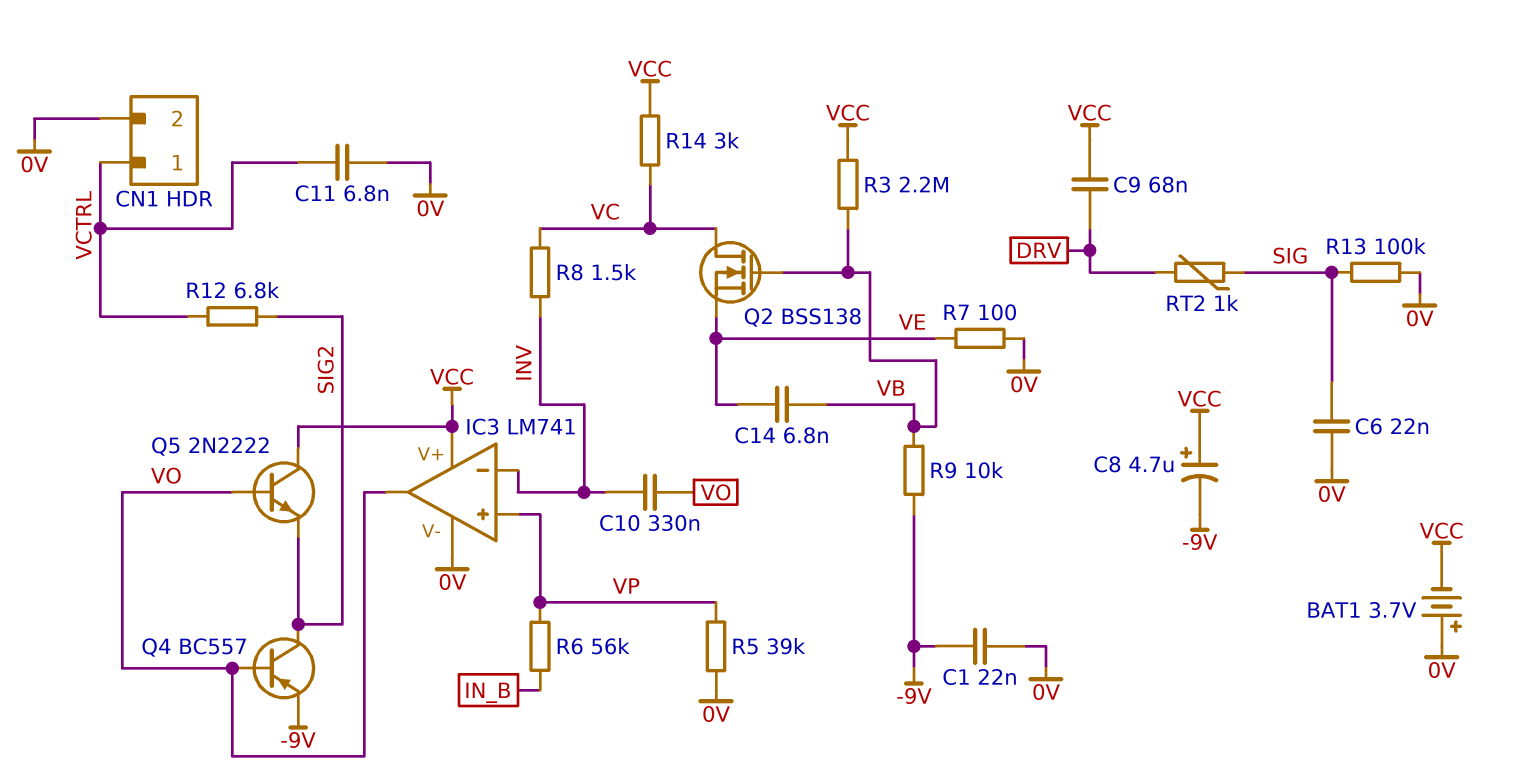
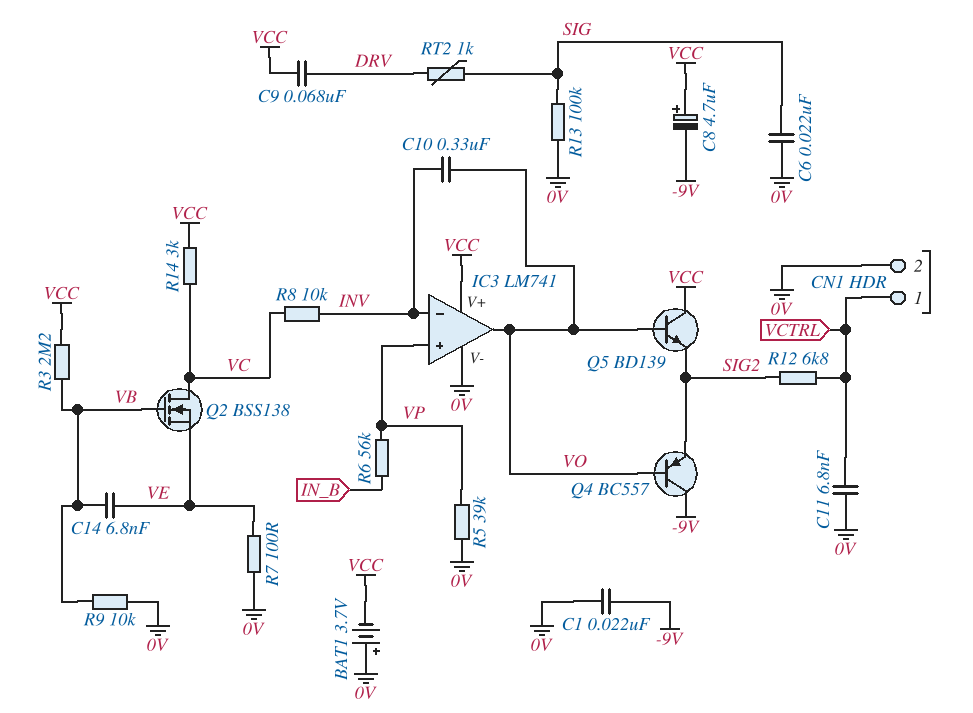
Q4: PNP BC557 (B VO, C SIG2, E -9V) -> PNP BC557 (B VO, C -9V, E SIG2)
Q5: NPN 2N2222 (B VO, C VCC, E SIG2) -> NPN BD139 (B VO, C VCC, E SIG2)
R8: 1.5k (INV, VC) -> 10k (INV, VC)
R9: 10k (-9V, VB) -> 10k (0V, VB)

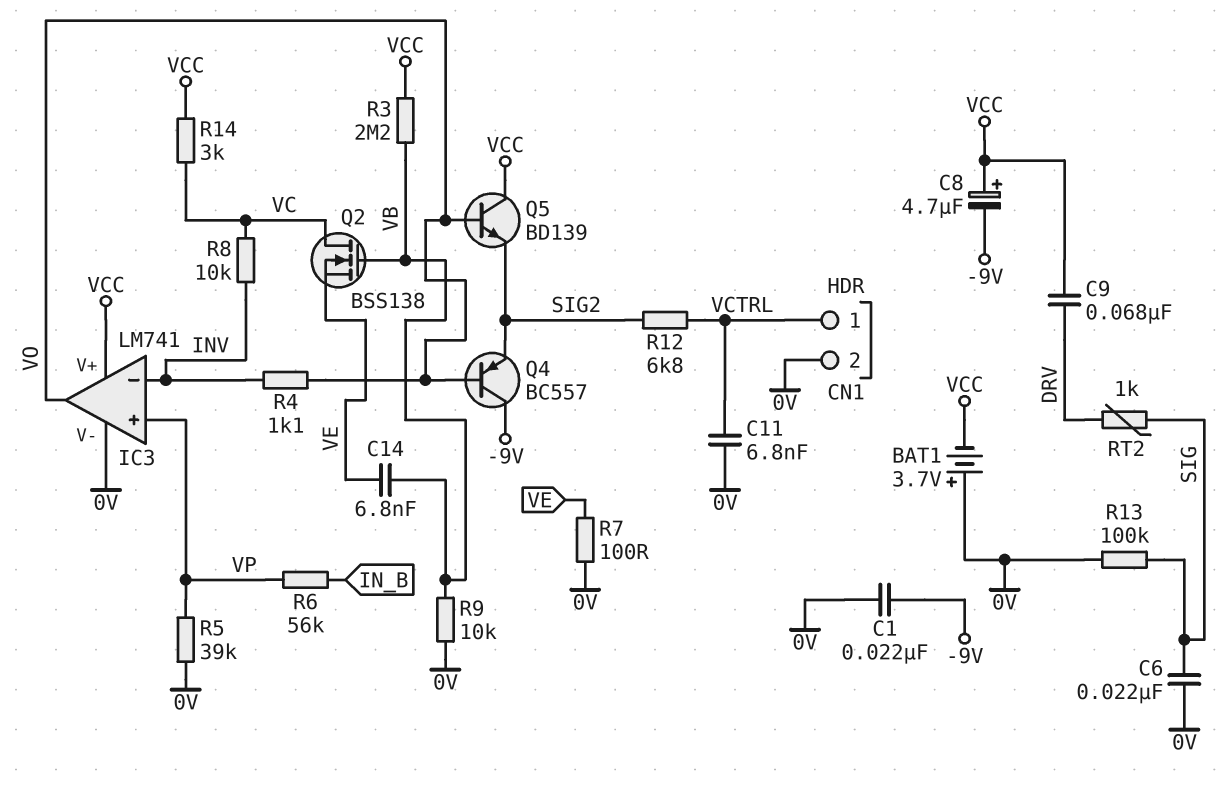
C10: 330nF (INV, VO) -> none
R4: none -> 1.1k (INV, VO)

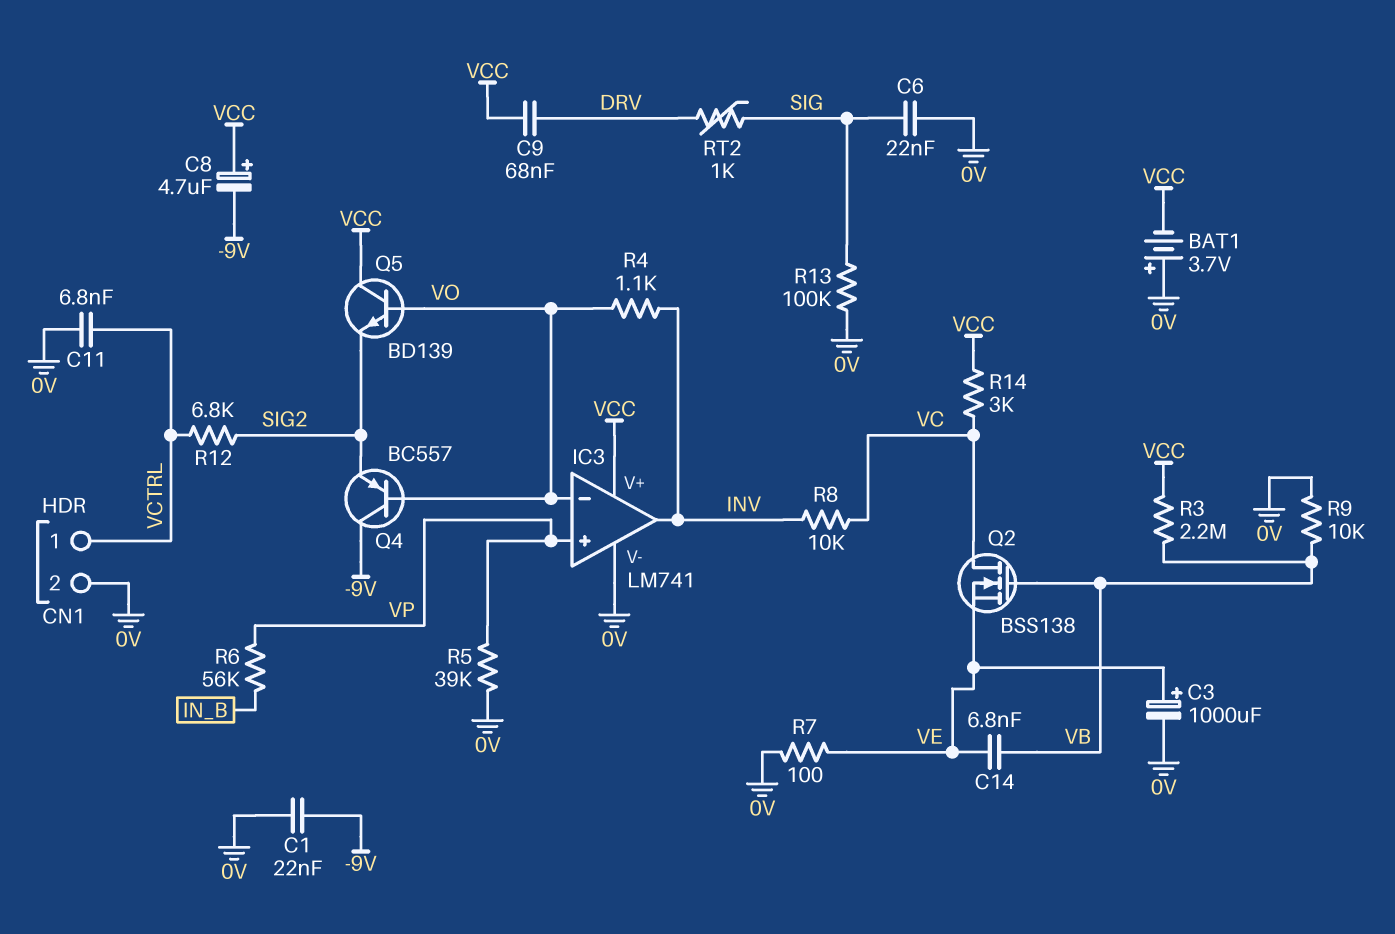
C3: none -> 1000uF (plus VE, minus 0V)
IC3 pin in-: INV -> VO
IC3 pin out: VO -> INV

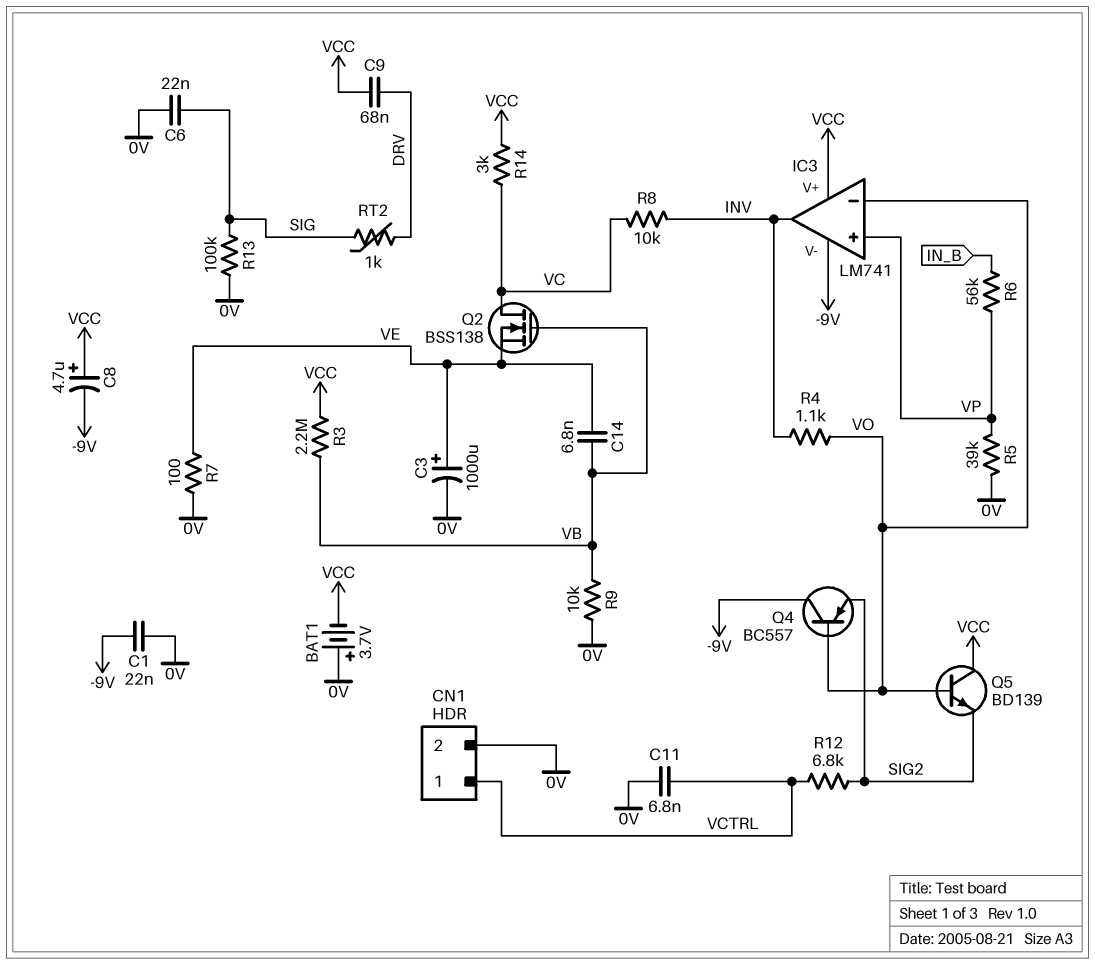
IC3 pin V-: 0V -> -9V

